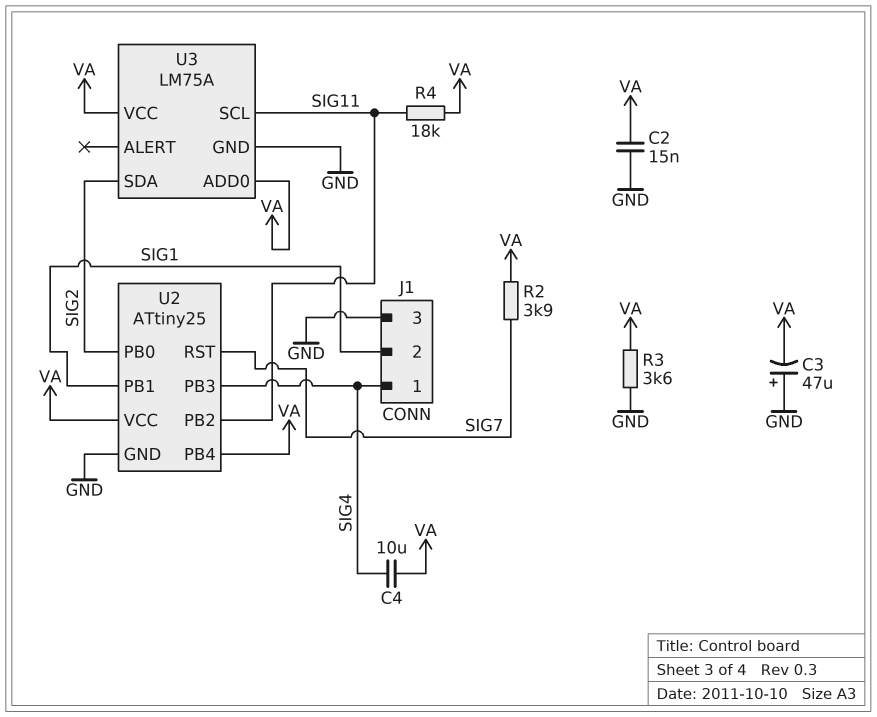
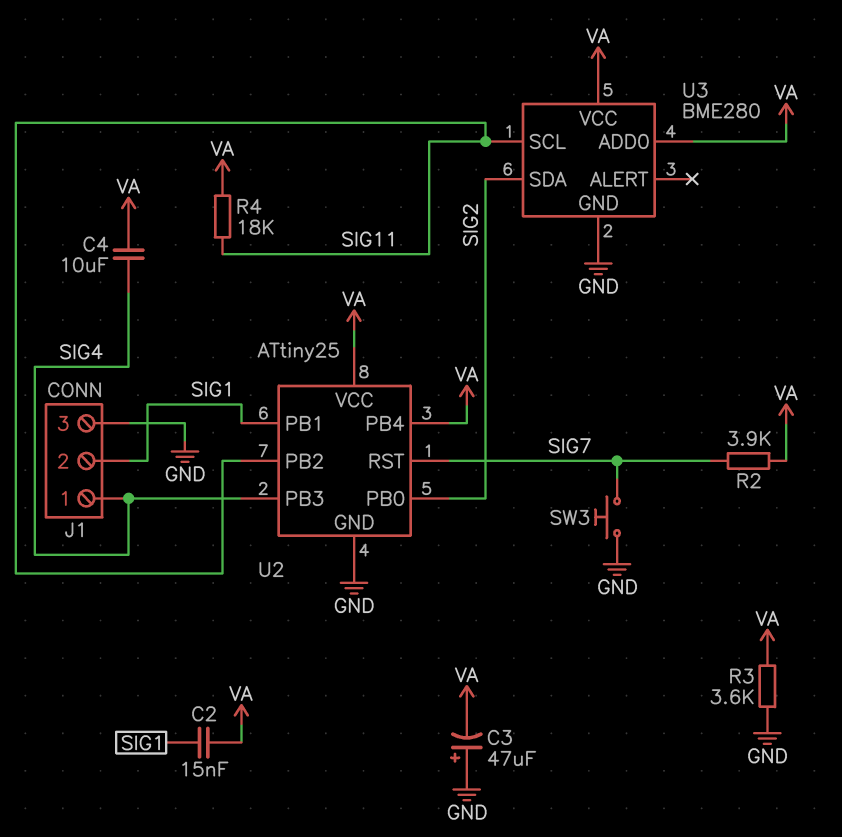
C2: 15nF (GND, VA) -> 15nF (SIG1, VA)
SW3: none -> button (GND, SIG7)
U3: LM75A -> BME280

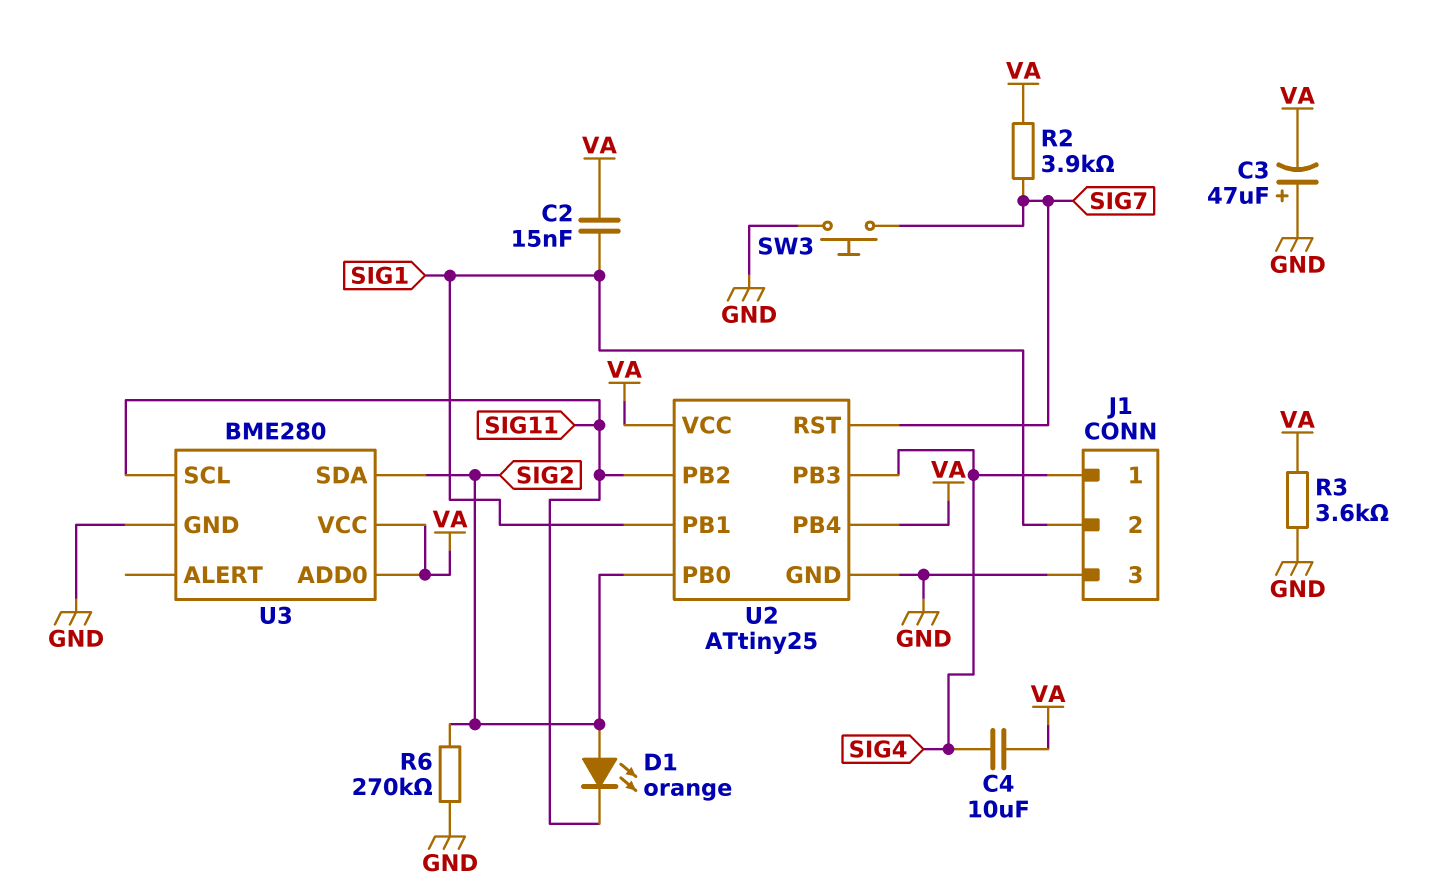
D1: none -> LED orange (A SIG2, K SIG11)
R4: 18k (SIG11, VA) -> none
R6: none -> 270k (GND, SIG2)

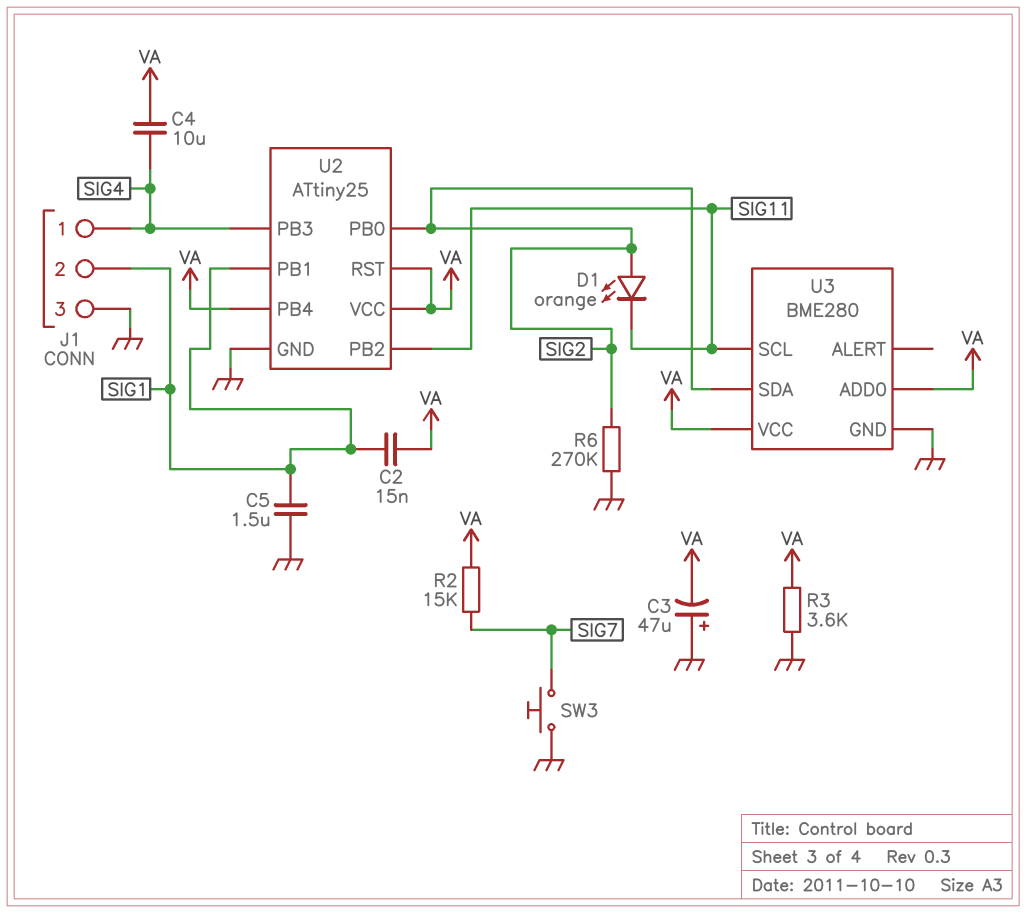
C5: none -> 1.5uF (GND, SIG1)
R2: 3.9k (SIG7, VA) -> 15k (SIG7, VA)
U2 pin RST: SIG7 -> VA

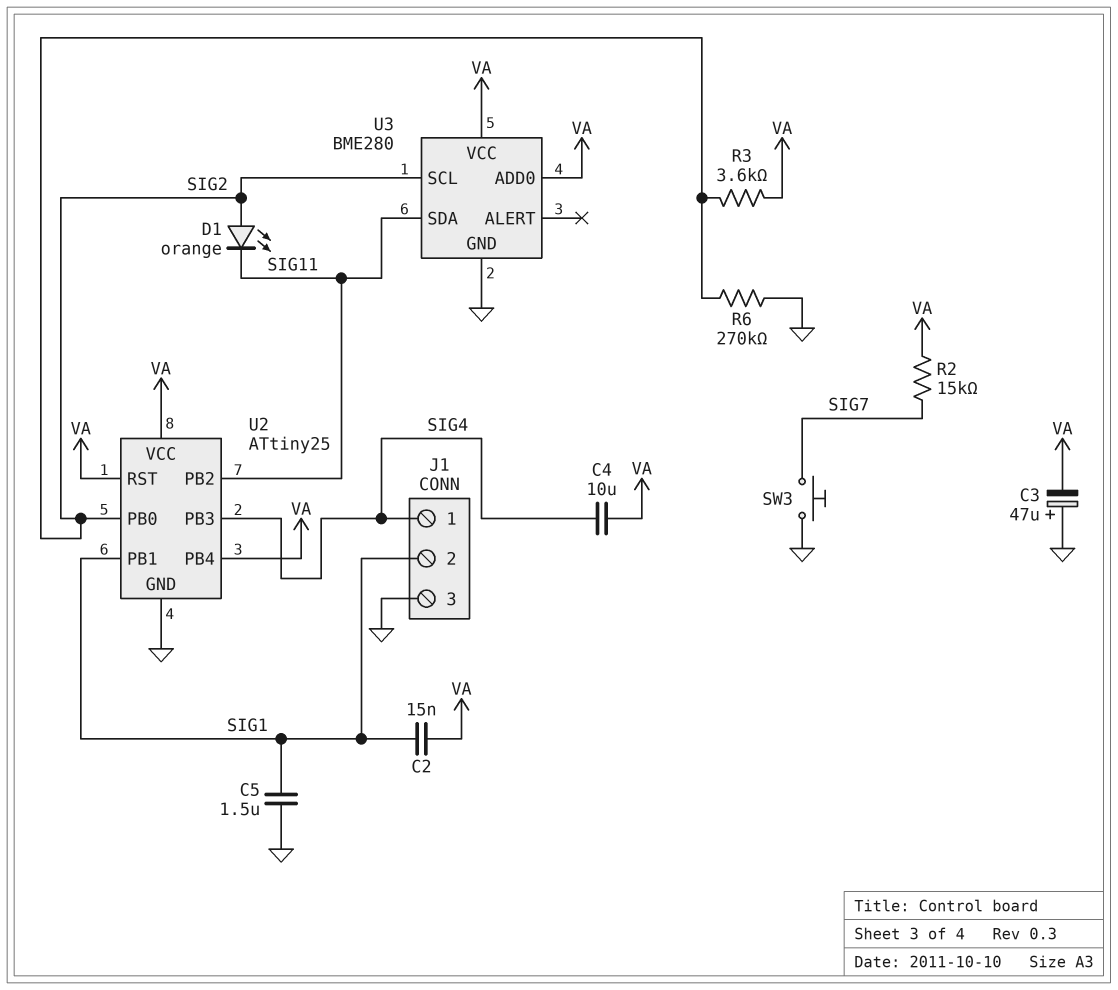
R3: 3.6k (GND, VA) -> 3.6k (SIG2, VA)
U3 pin SCL: SIG11 -> SIG2
U3 pin SDA: SIG2 -> SIG11

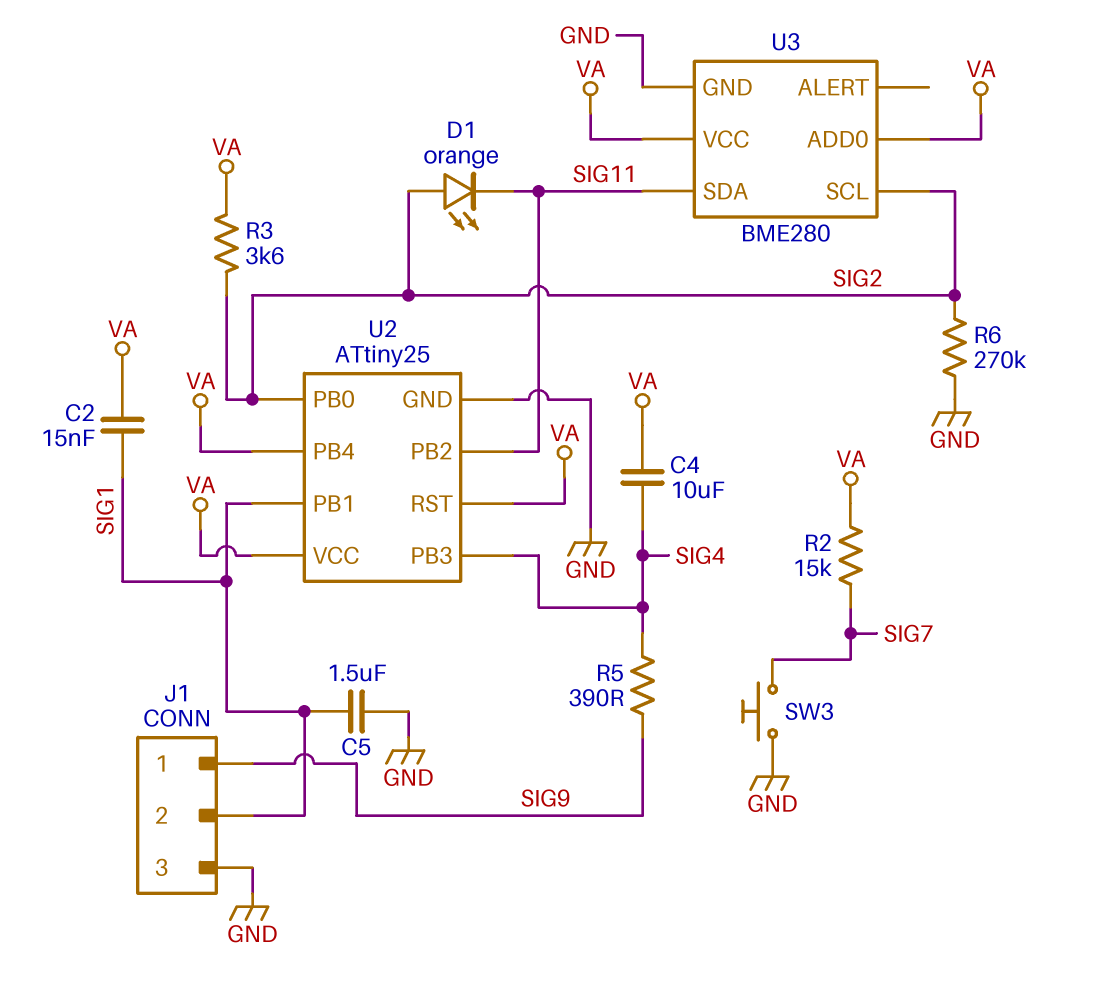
C3: 47uF (plus GND, minus VA) -> none
J1 pin 1: SIG4 -> SIG9
R5: none -> 390 (SIG4, SIG9)

